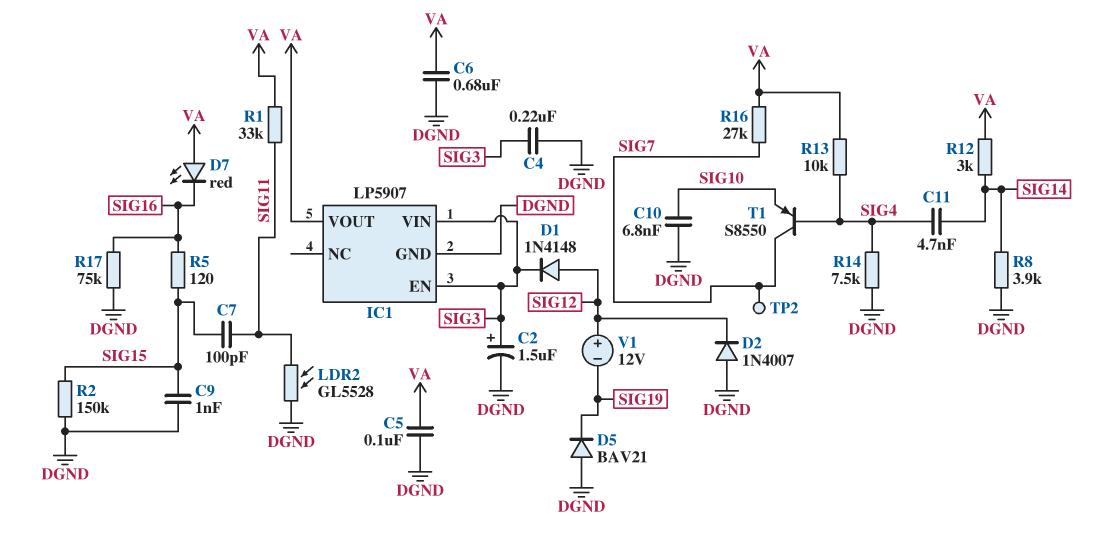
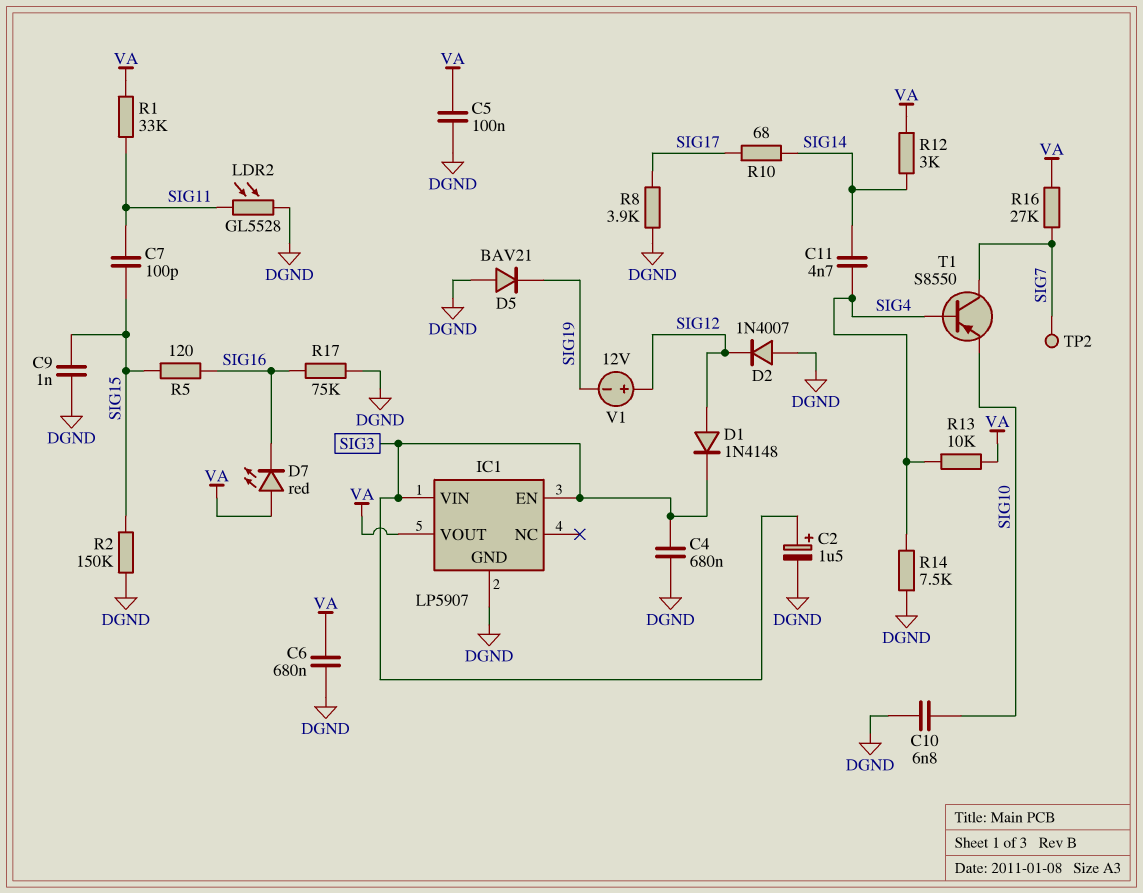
C4: 220nF (DGND, SIG3) -> 680nF (DGND, SIG3)
R8: 3.9k (DGND, SIG14) -> 3.9k (DGND, SIG17)
R10: none -> 68 (SIG14, SIG17)

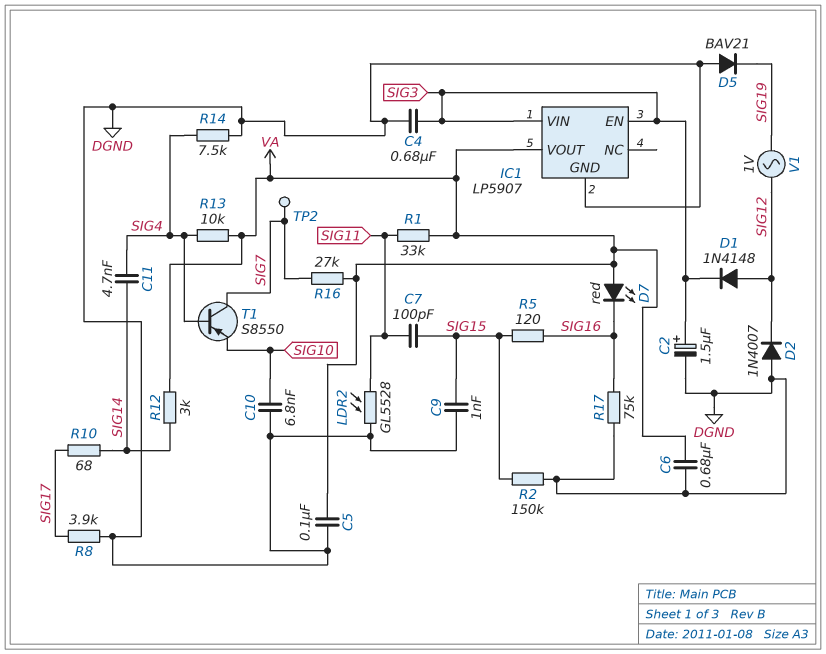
V1: 12V (plus SIG12, minus SIG19) -> AC 1V (SIG12, SIG19)

